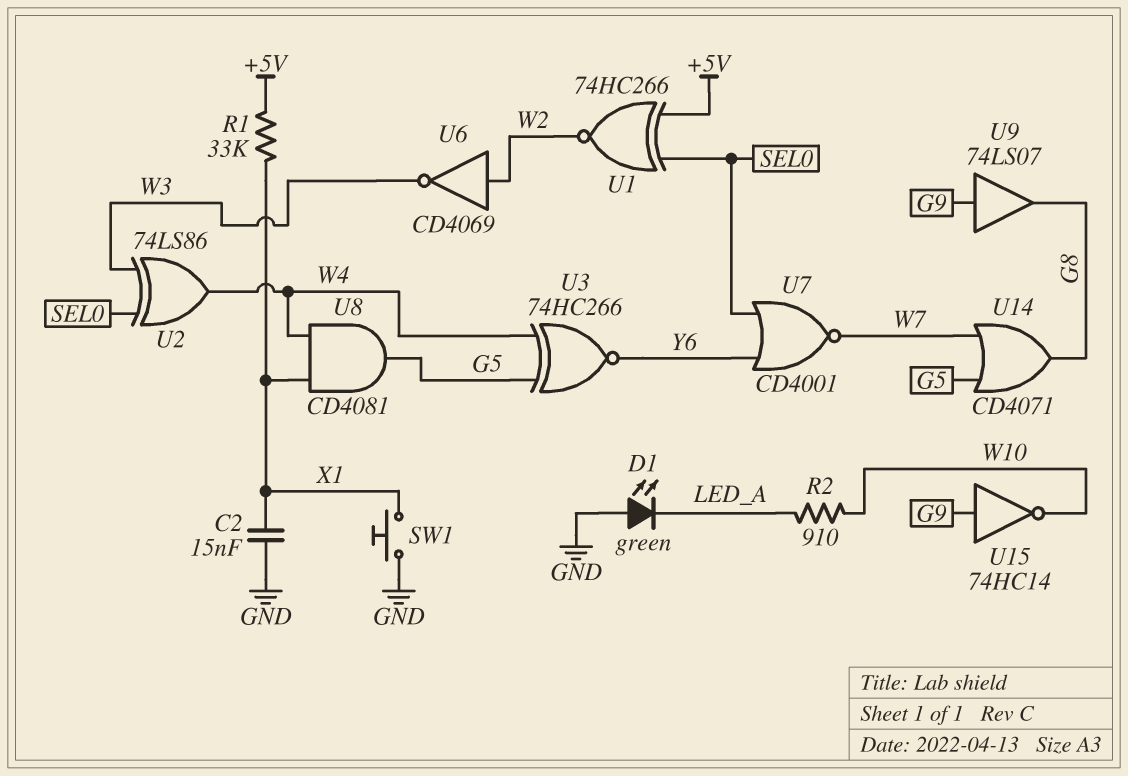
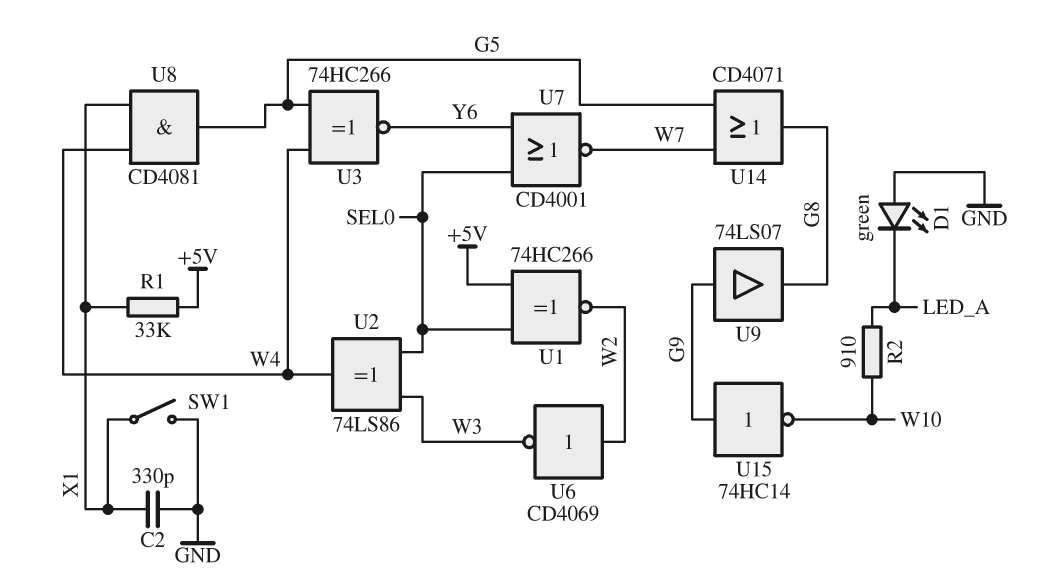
C2: 15nF (GND, X1) -> 330pF (GND, X1)
SW1: button (GND, X1) -> switch (GND, X1)

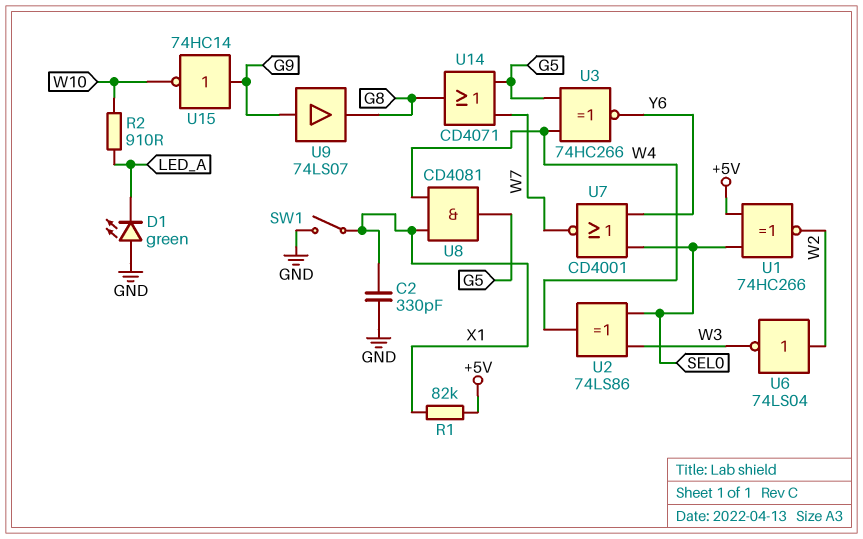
R1: 33k (+5V, X1) -> 82k (+5V, X1)
U6: NOT CD4069 (in W2, out W3) -> NOT 74LS04 (in W2, out W3)

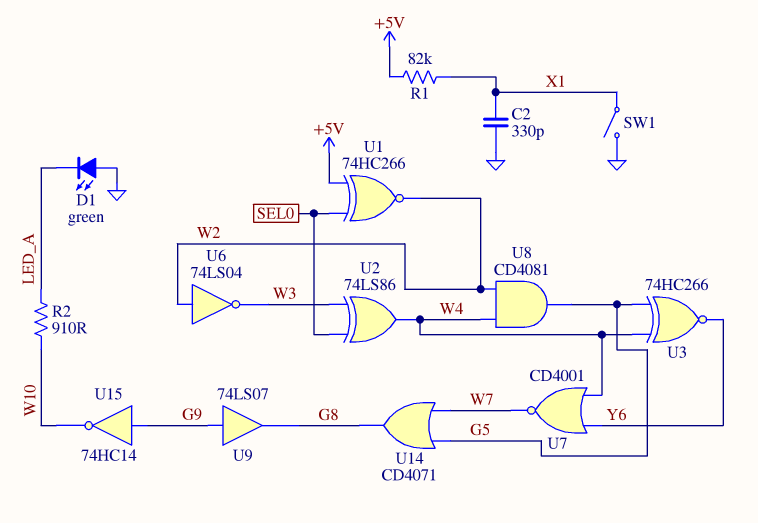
U7: NOR CD4001 (in SEL0, in Y6, out W7) -> NOR CD4001 (in W4, in Y6, out W7)
U8: AND CD4081 (in W4, in X1, out G5) -> AND CD4081 (in W2, in W4, out G5)

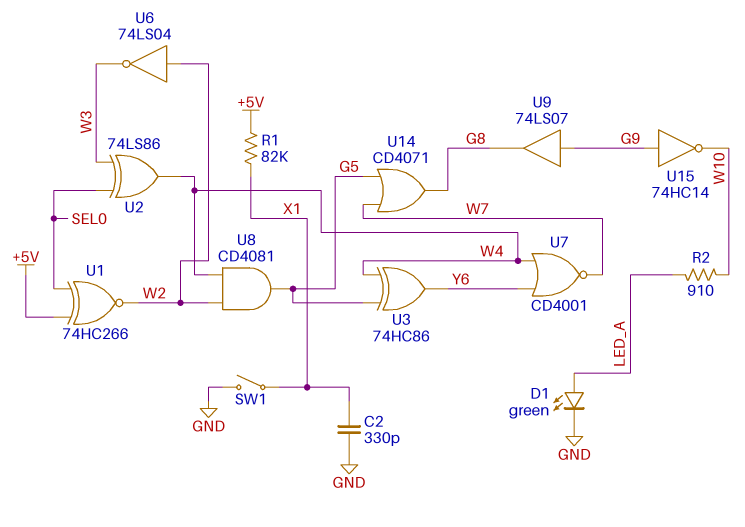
D1: LED green (A GND, K LED_A) -> LED green (A LED_A, K GND)
U3: XNOR 74HC266 (in G5, in W4, out Y6) -> XOR 74HC86 (in G5, in W4, out Y6)

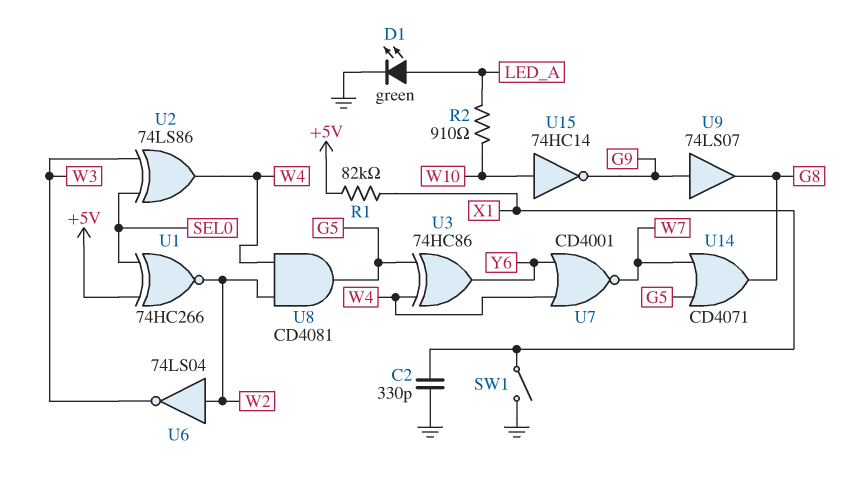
U15: NOT 74HC14 (in G9, out W10) -> NOT 74HC14 (in W10, out G9)

